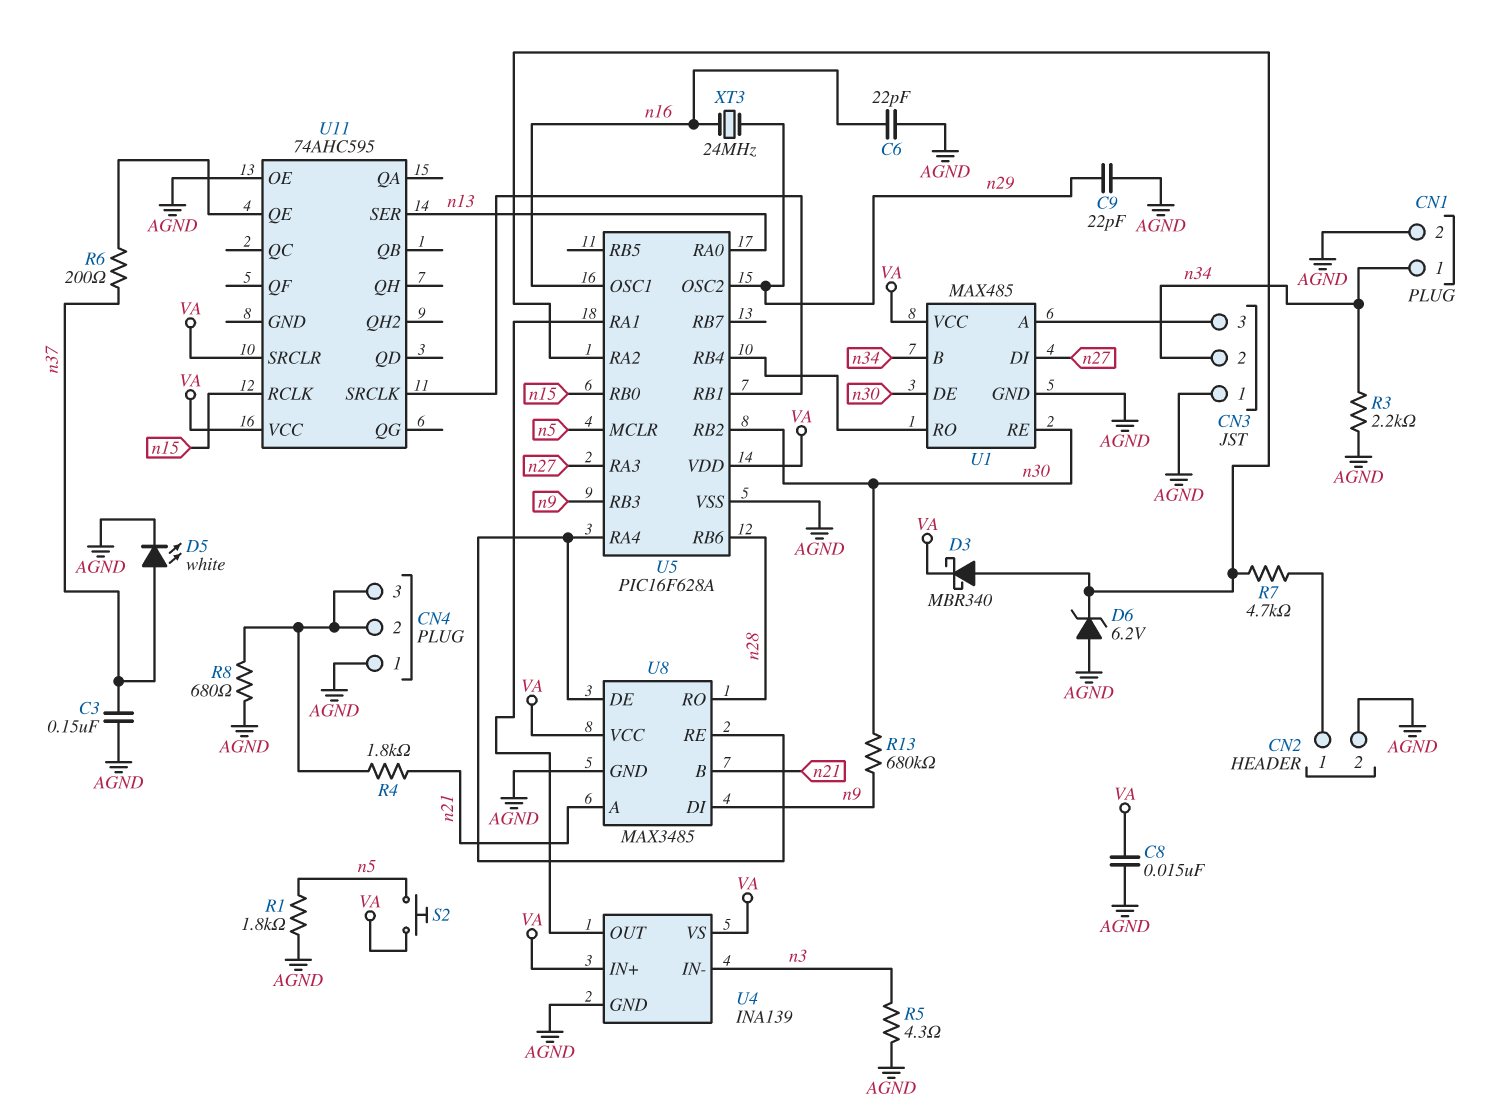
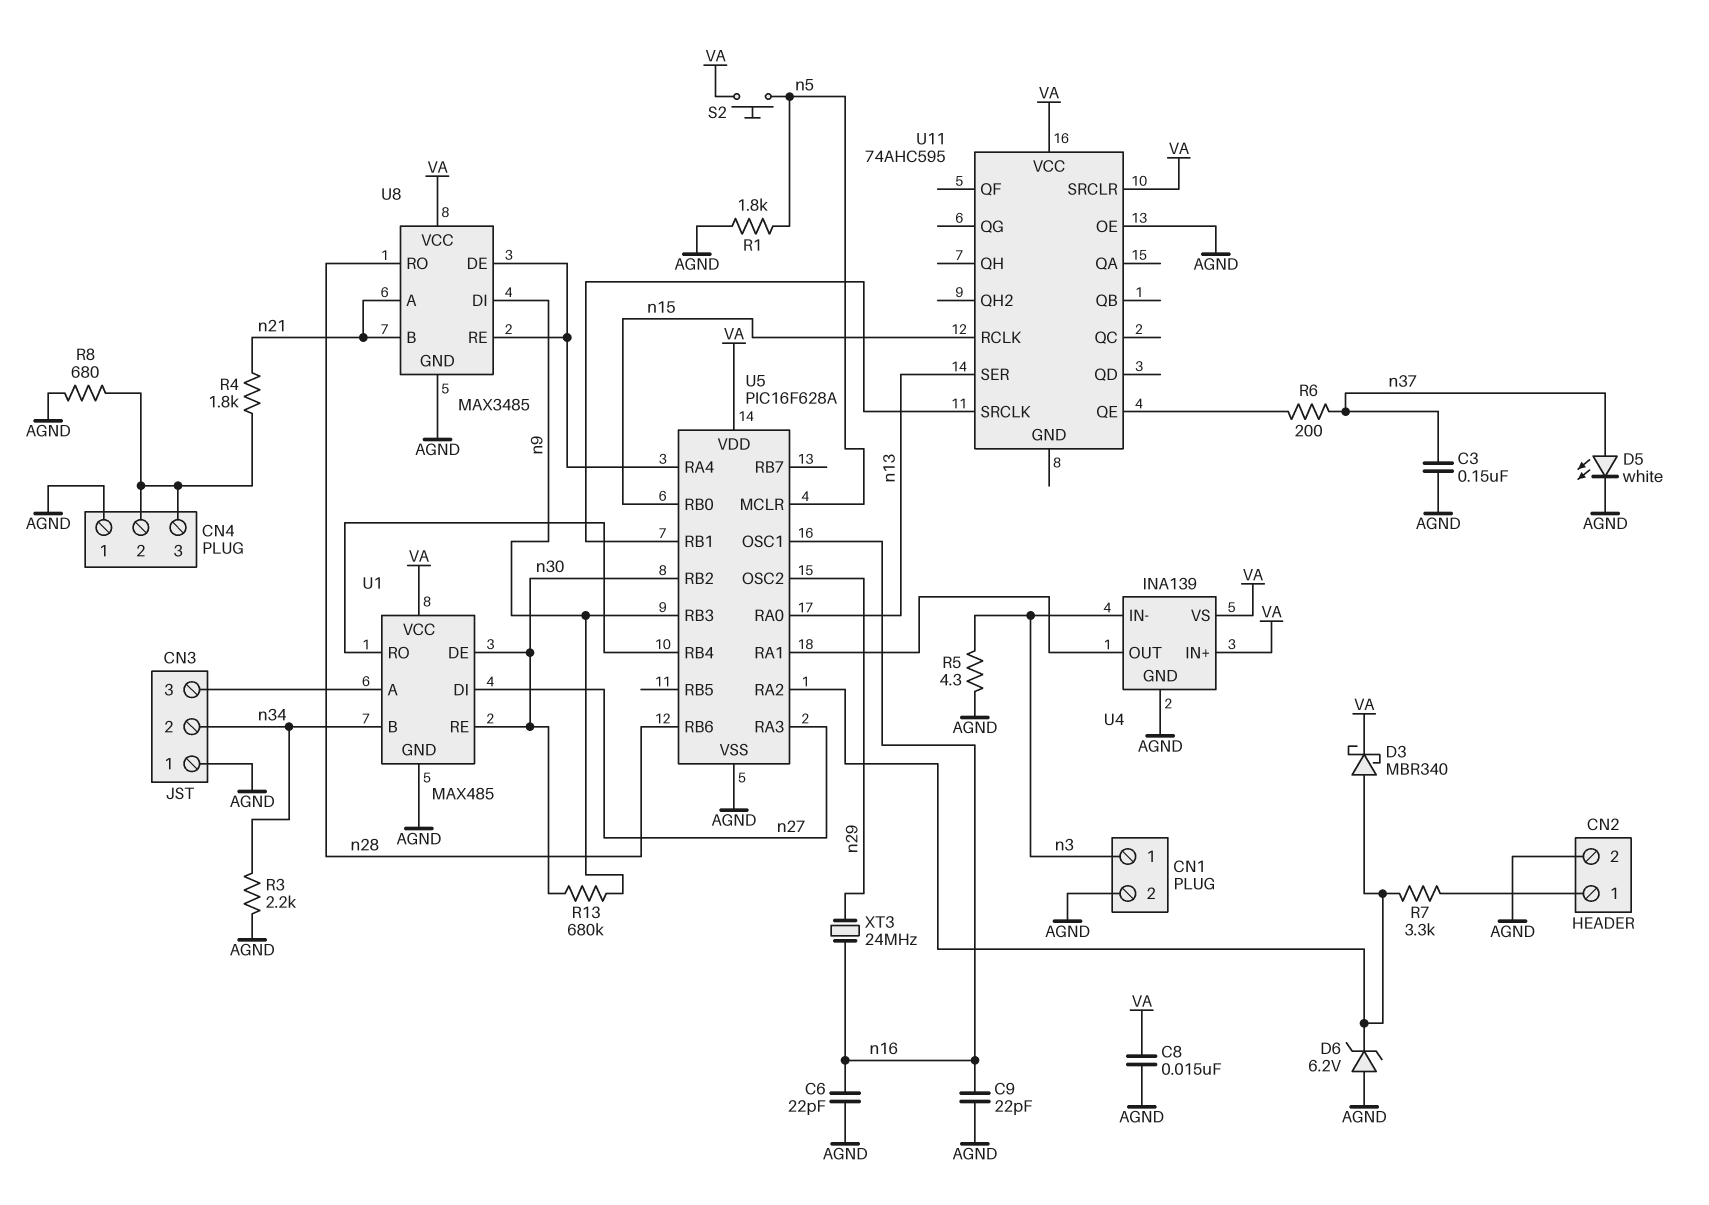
C9: 22pF (AGND, n29) -> 22pF (AGND, n16)
CN1 pin 1: n34 -> n3
R7: 4.7k (CN2/1, U5/RA2) -> 3.3k (CN2/1, U5/RA2)

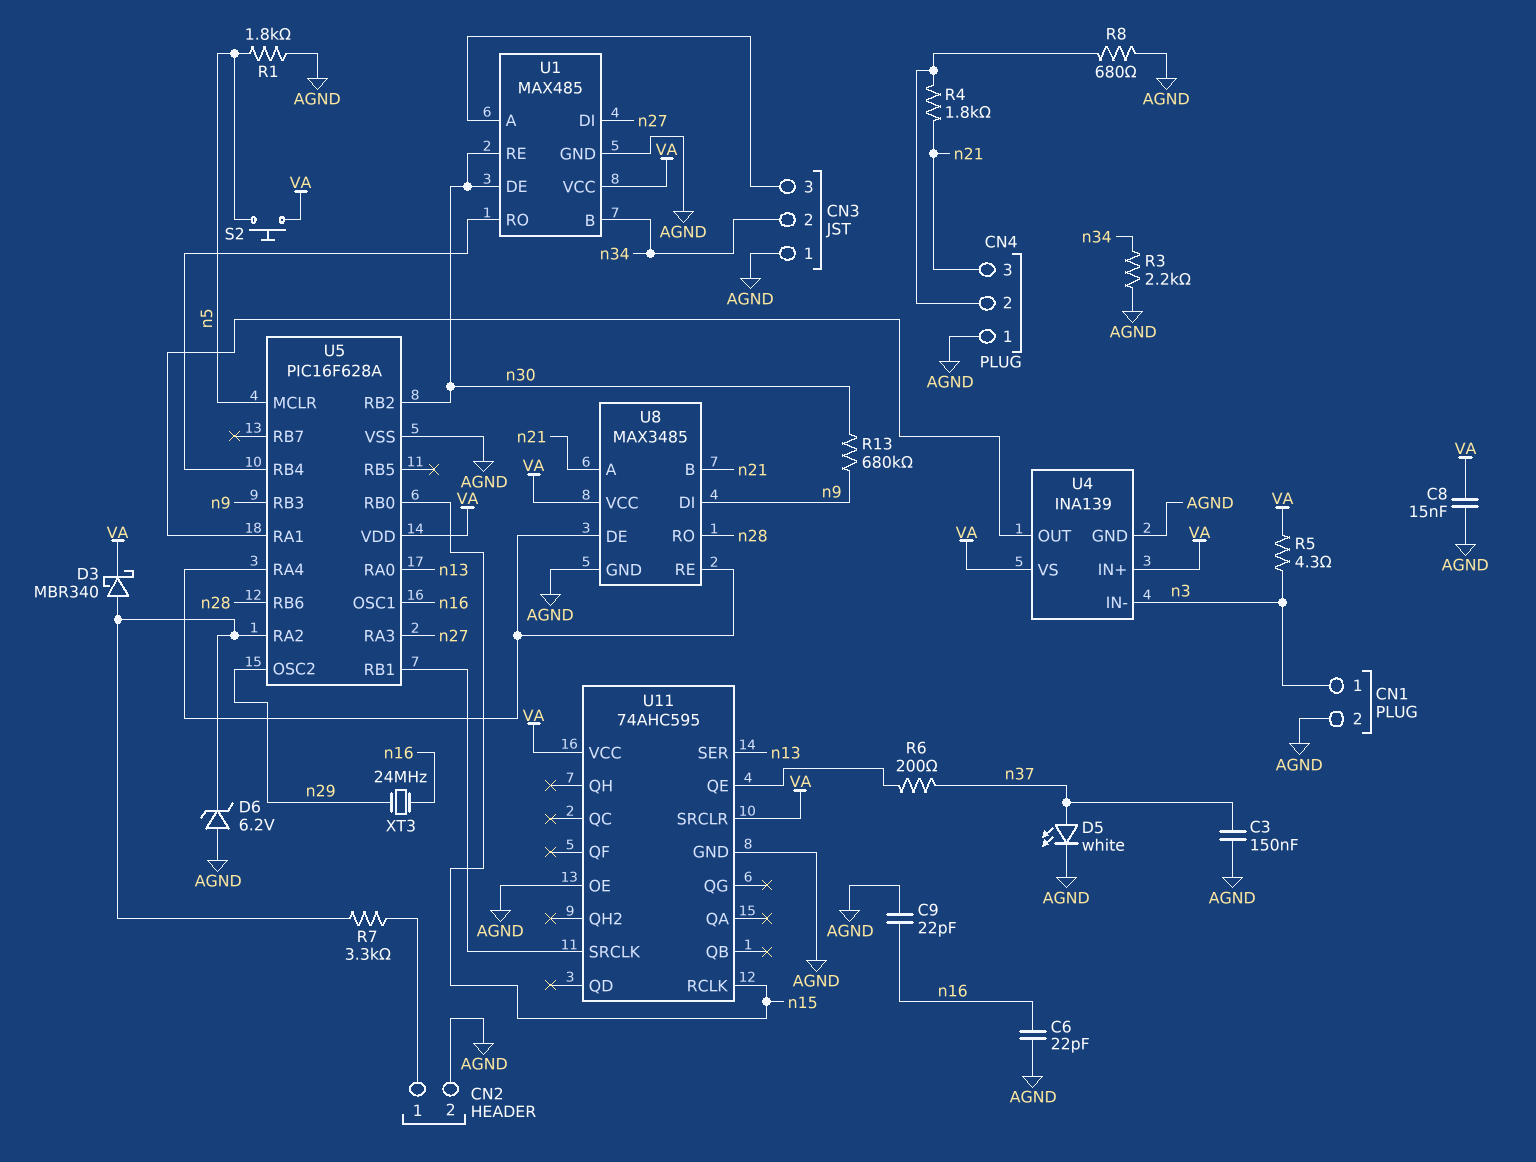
CN4 pin 3: CN4/2 -> n21
R5: 4.3 (AGND, n3) -> 4.3 (VA, n3)
U11 pin GND: none -> AGND

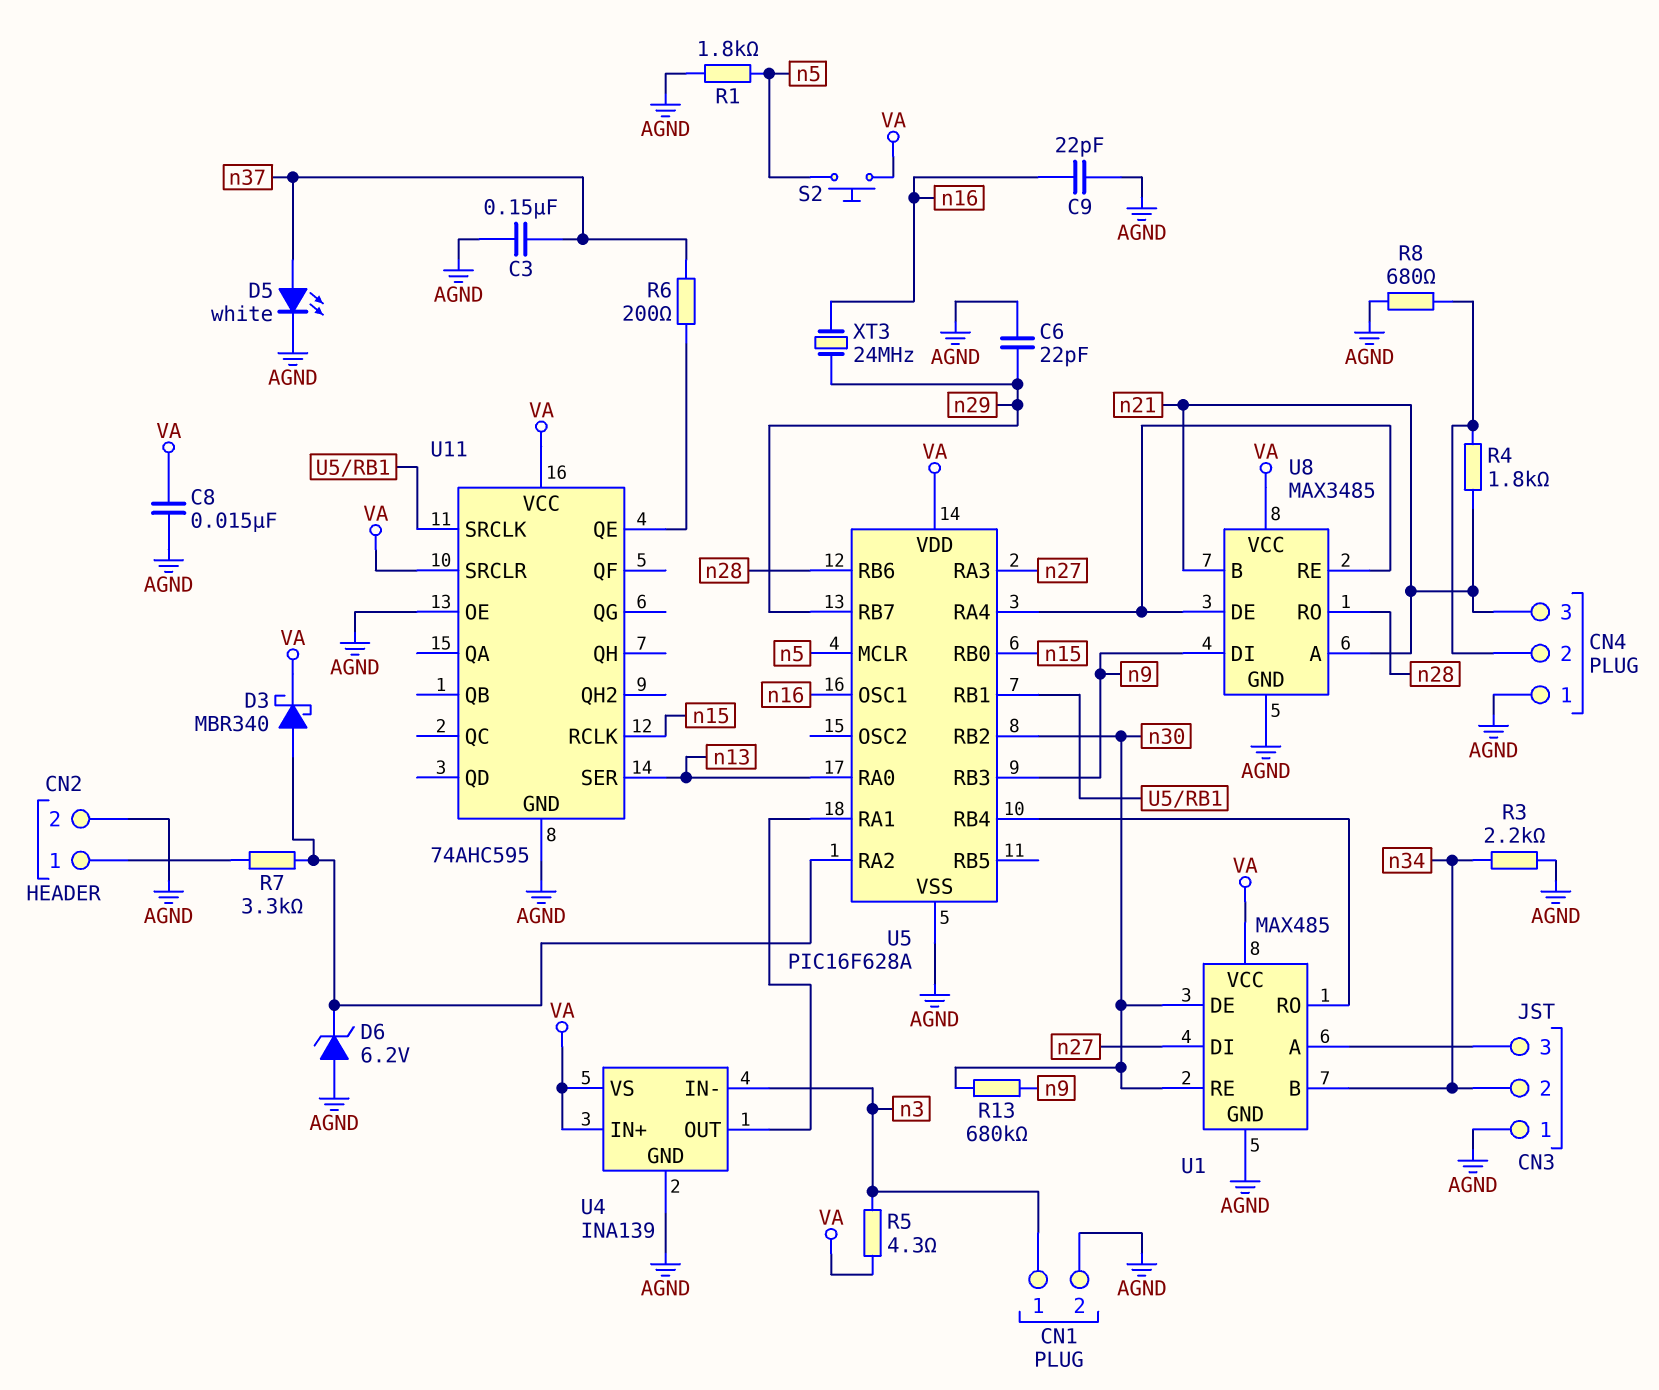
C6: 22pF (AGND, n16) -> 22pF (AGND, n29)
U5 pin OSC2: n29 -> none
U5 pin RB7: none -> n29

